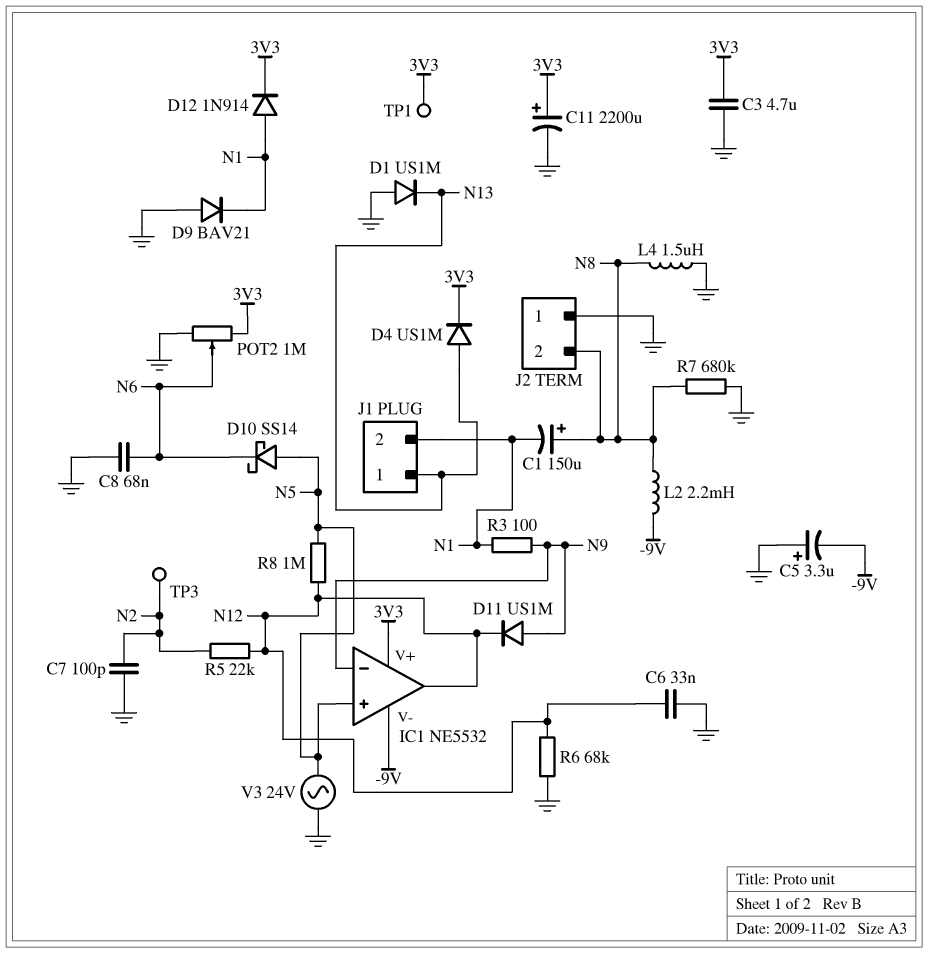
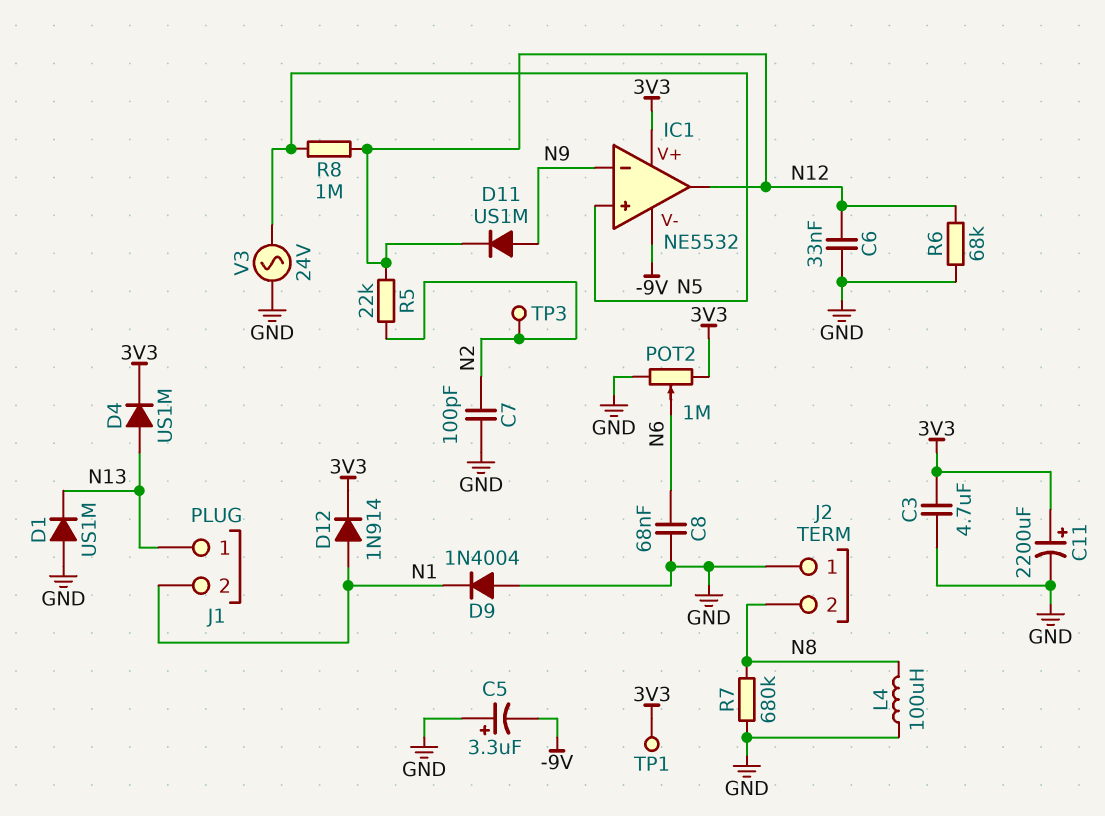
C1: 150uF (plus N8, minus N1) -> none
D9: diode BAV21 (A GND, K N1) -> diode 1N4004 (A GND, K N1)
D10: schottky SS14 (A N5, K N6) -> none
L2: 2.2mH (-9V, N8) -> none
L4: 1.5uH (GND, N8) -> 100uH (GND, N8)
R3: 100 (N1, N9) -> none

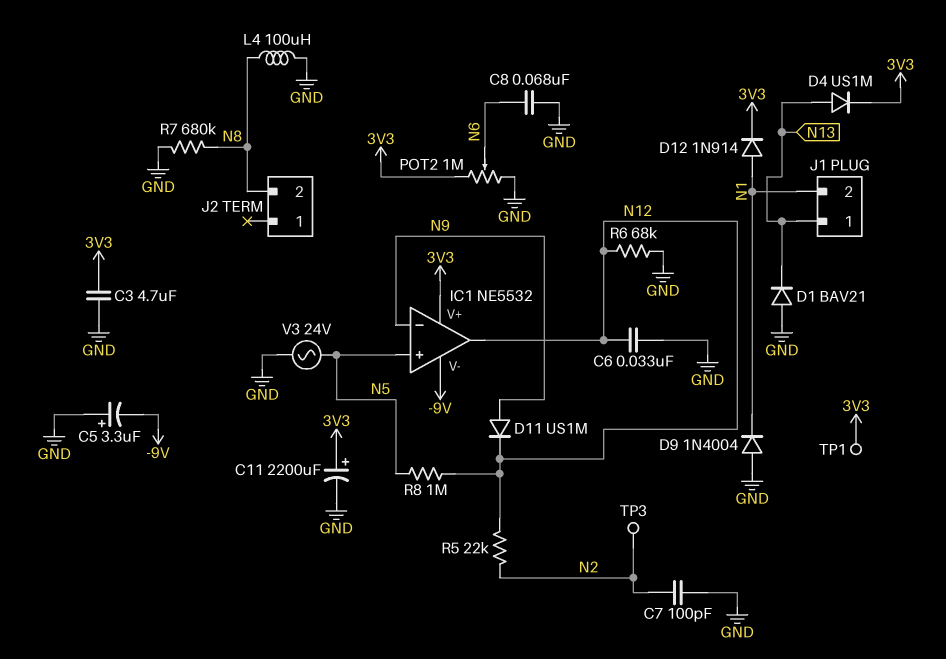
D1: diode US1M (A GND, K N13) -> diode BAV21 (A GND, K N13)
J2 pin 1: GND -> none

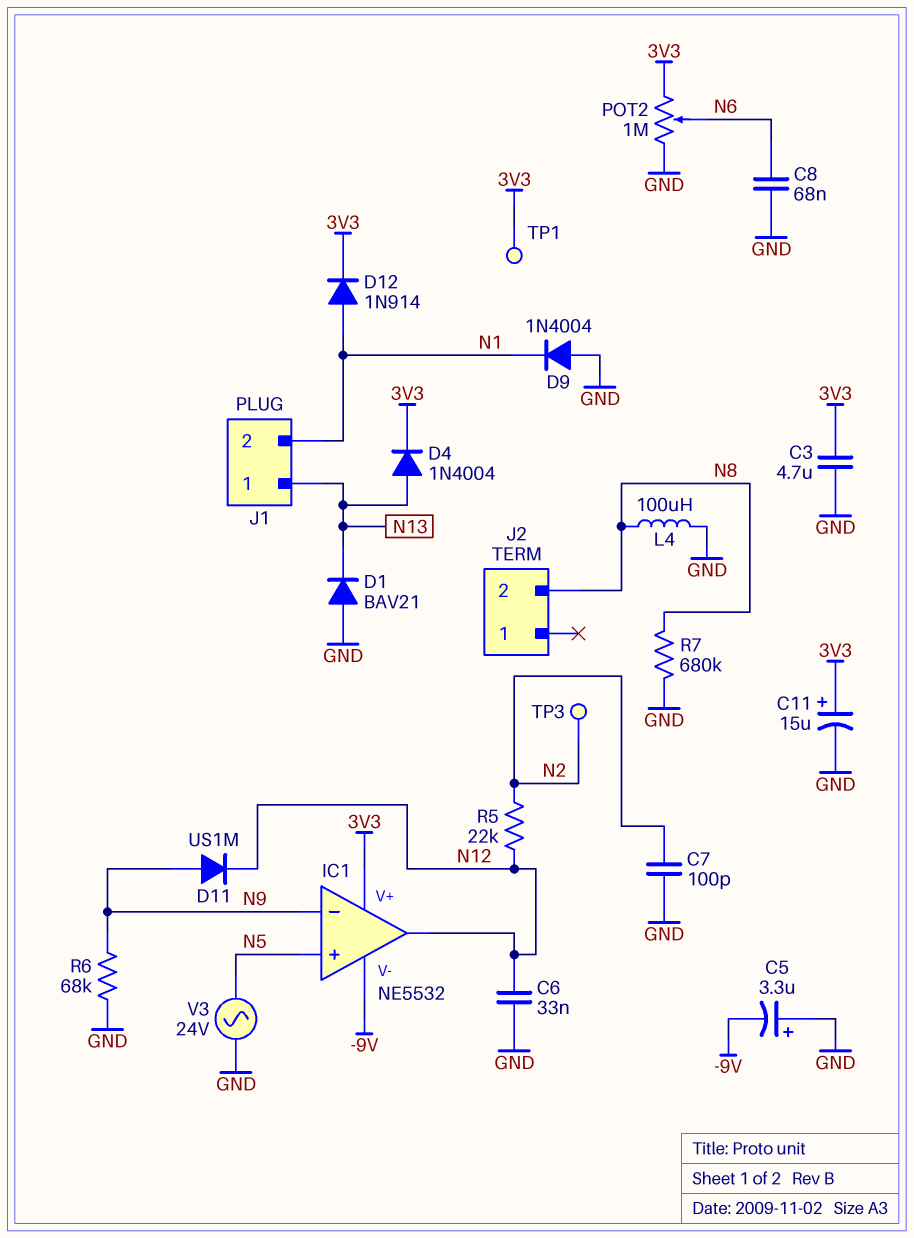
C11: 2200uF (plus 3V3, minus GND) -> 15uF (plus 3V3, minus GND)
D4: diode US1M (A N13, K 3V3) -> diode 1N4004 (A N13, K 3V3)
R6: 68k (GND, N12) -> 68k (GND, N9)
R8: 1M (N5, N12) -> none

